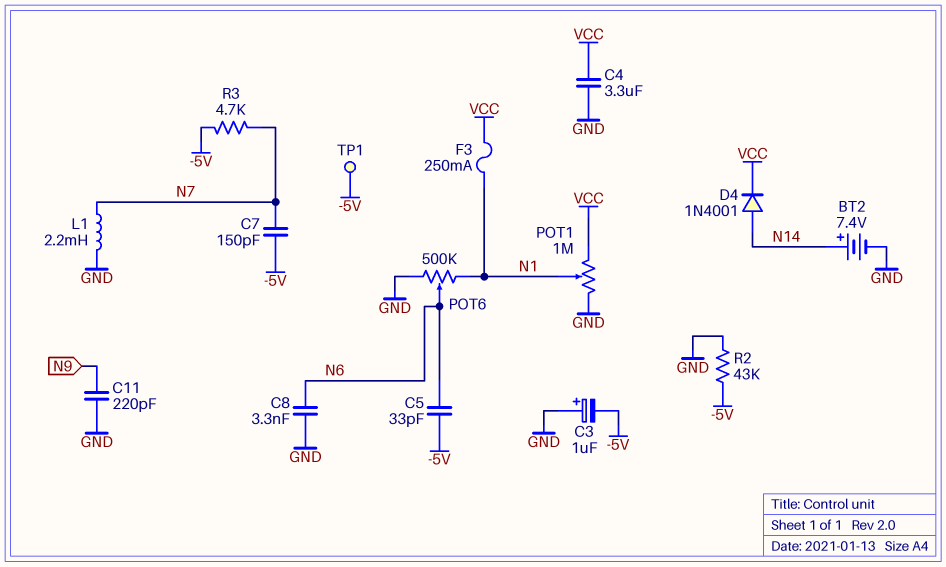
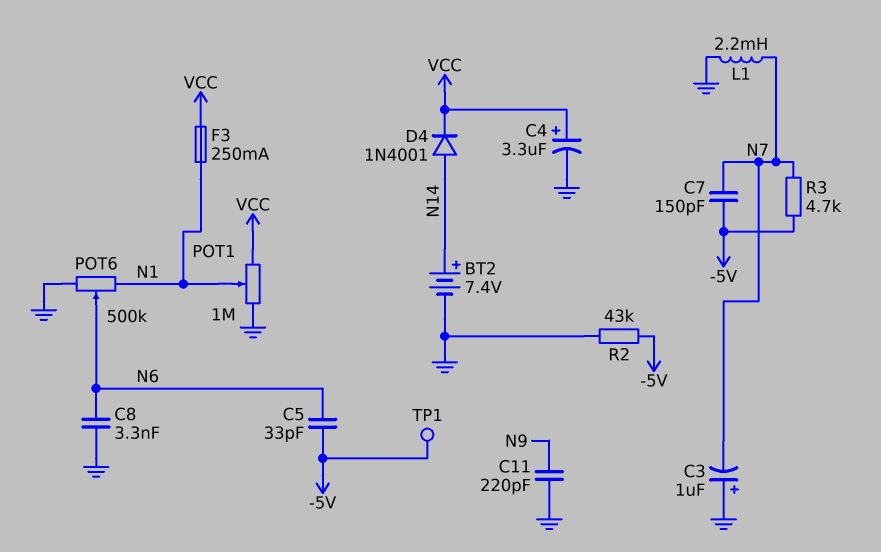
C3: 1uF (plus GND, minus -5V) -> 1uF (plus GND, minus N7)
C4: 3.3uF (GND, VCC) -> 3.3uF (plus VCC, minus GND)

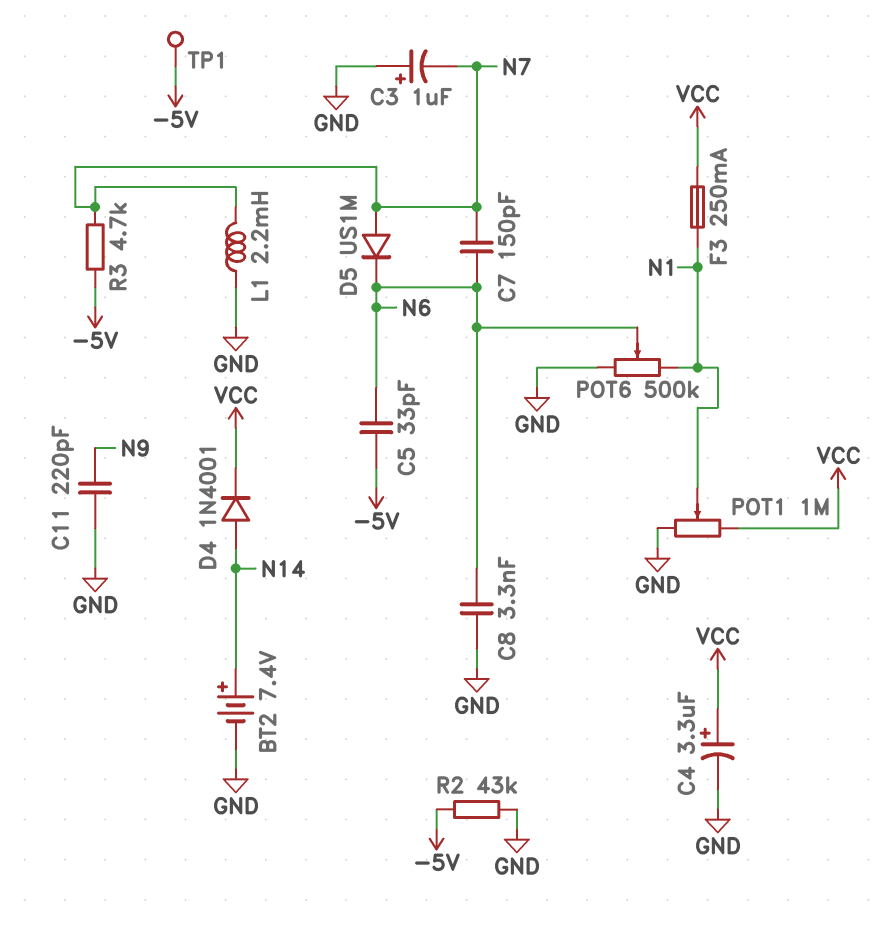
C7: 150pF (-5V, N7) -> 150pF (N6, N7)
D5: none -> diode US1M (A N7, K N6)

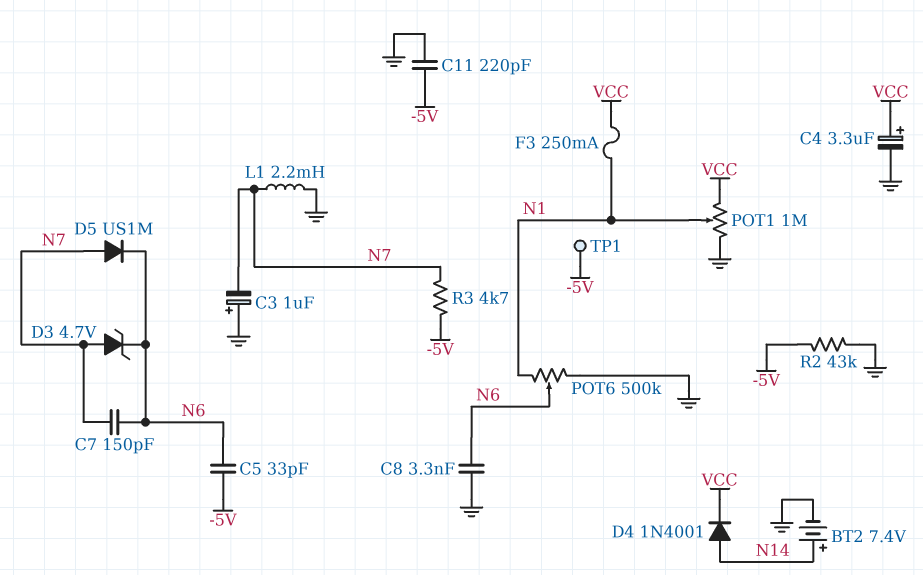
C11: 220pF (GND, N9) -> 220pF (-5V, GND)
D3: none -> zener 4.7V (A N7, K N6)

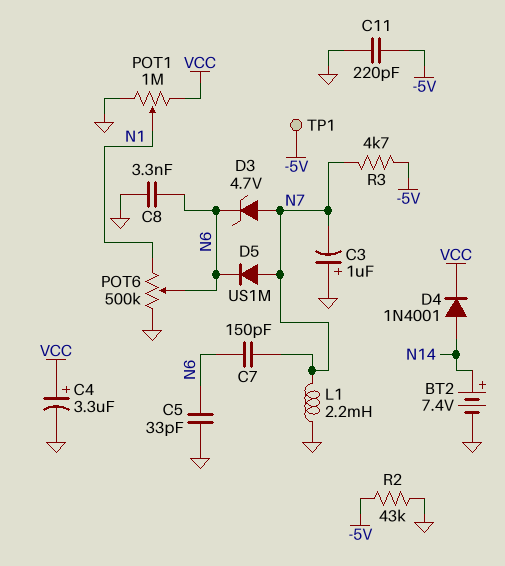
C5: 33pF (-5V, N6) -> 33pF (GND, N6)
F3: 250mA (N1, VCC) -> none

